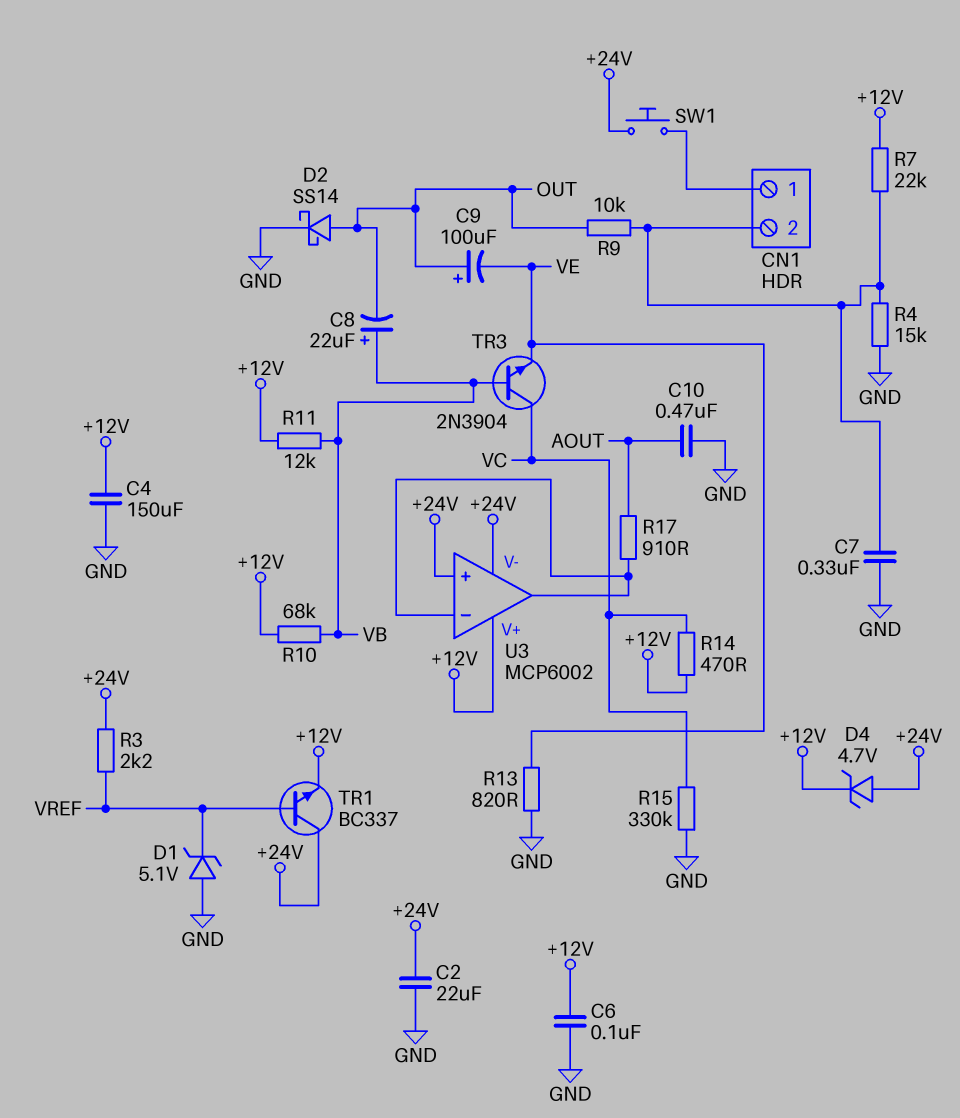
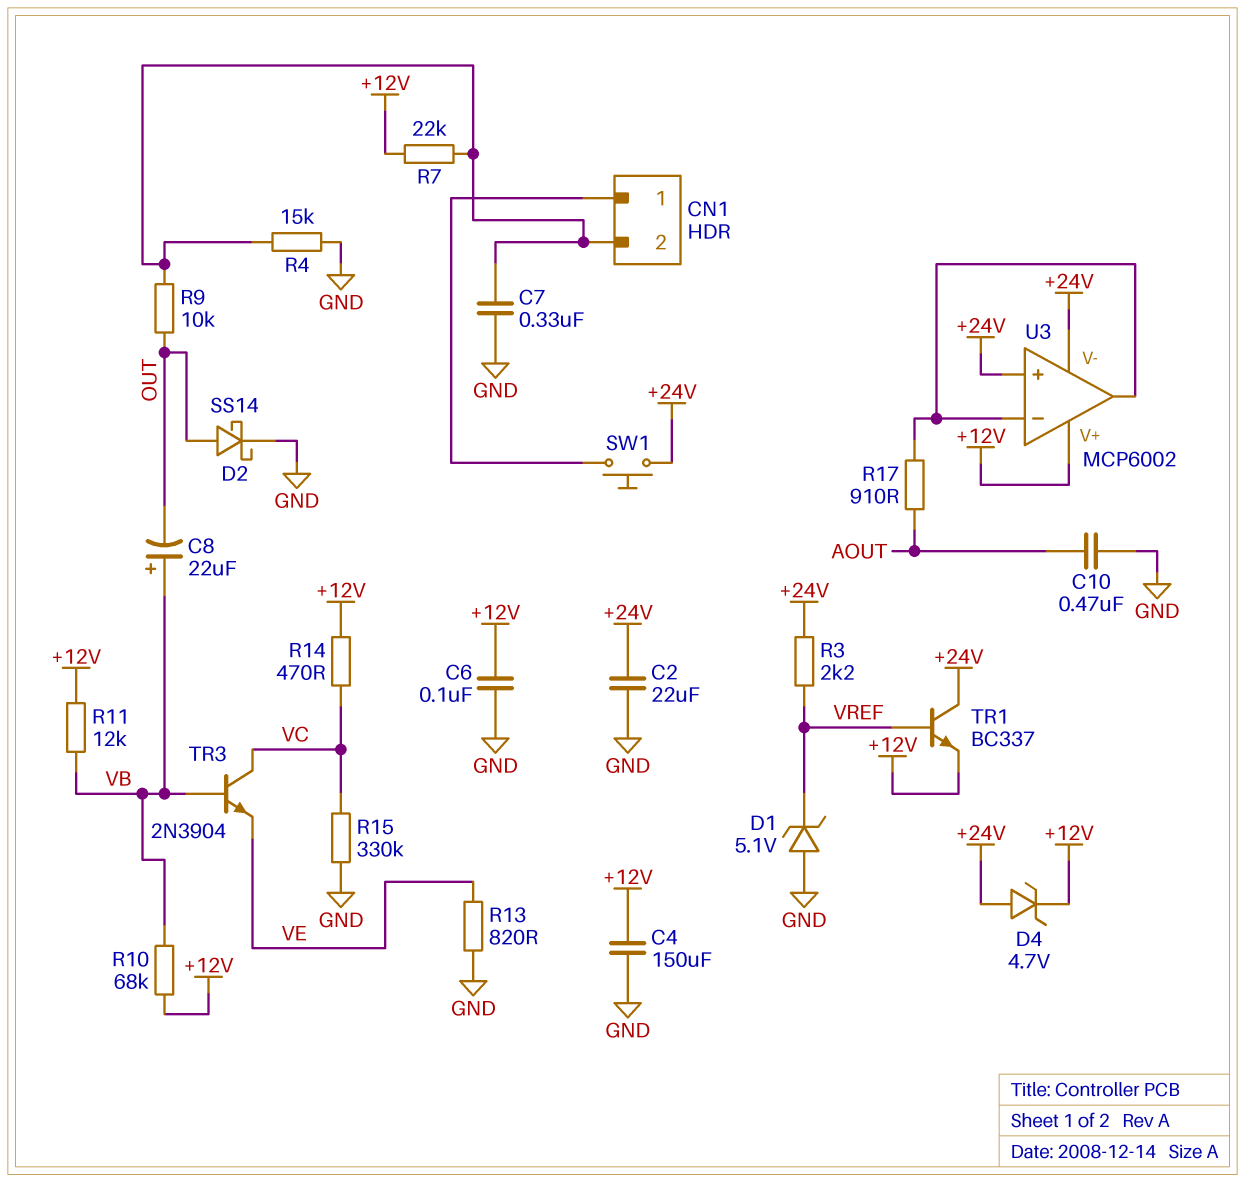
C9: 100uF (plus OUT, minus VE) -> none

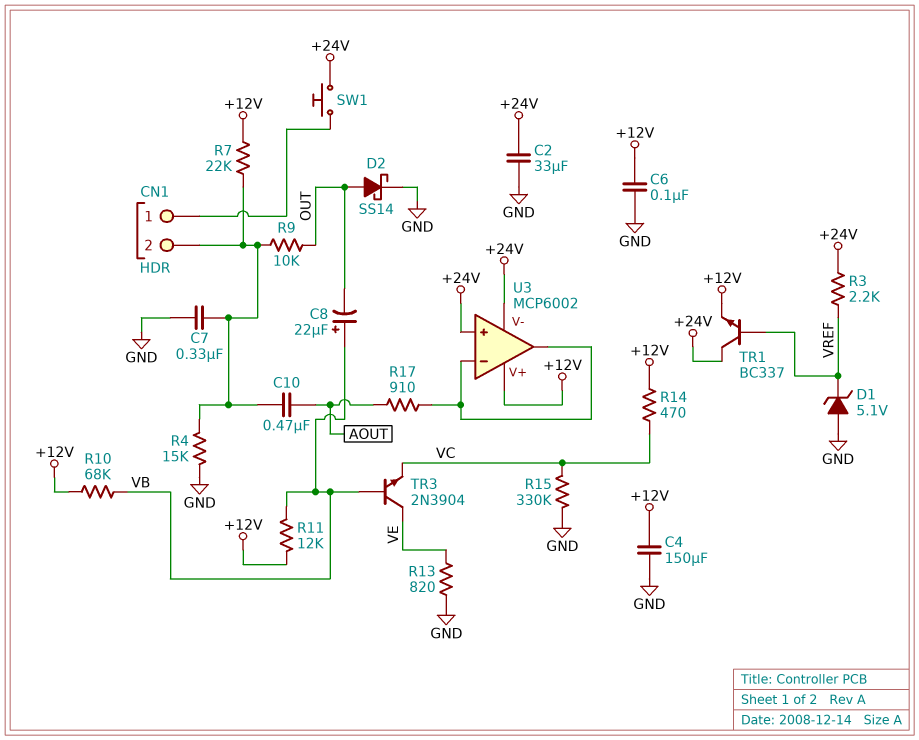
C2: 22uF (+24V, GND) -> 33uF (+24V, GND)
C10: 470nF (AOUT, GND) -> 470nF (AOUT, CN1/2)
D4: zener 4.7V (A +24V, K +12V) -> none
TR3: NPN 2N3904 (B VB, C VC, E VE) -> NPN 2N3904 (B VB, C VE, E VC)

